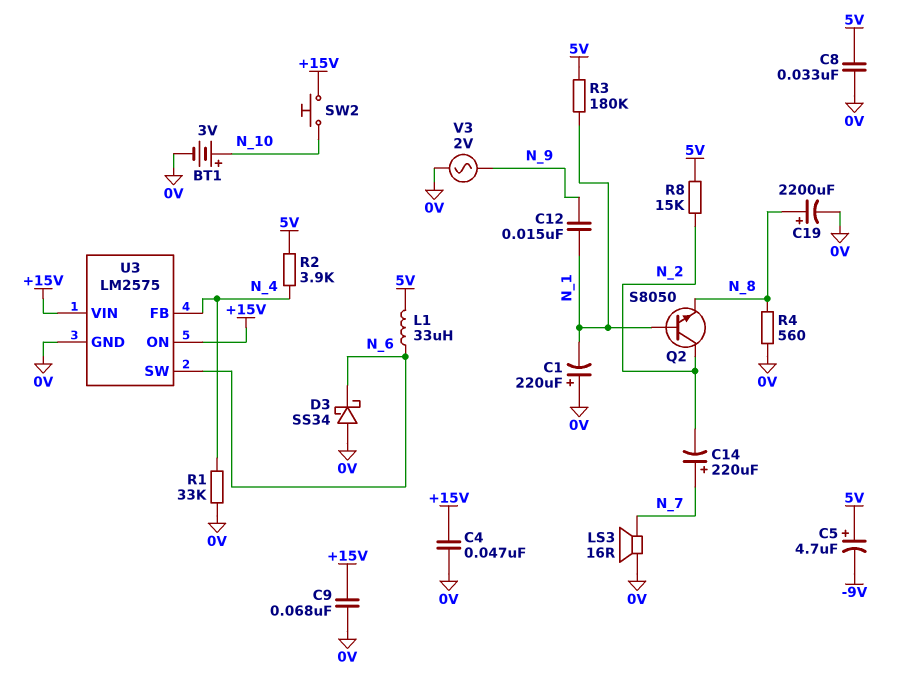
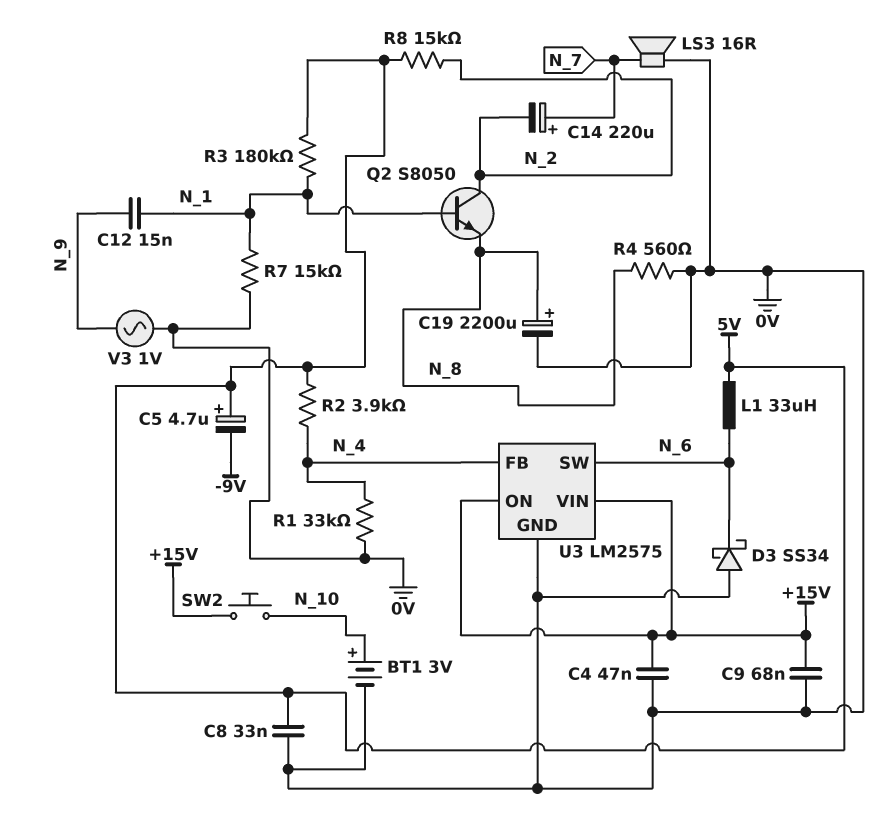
C1: 220uF (plus 0V, minus N_1) -> none
R7: none -> 15k (0V, N_1)
V3: AC 2V (0V, N_9) -> AC 1V (0V, N_9)

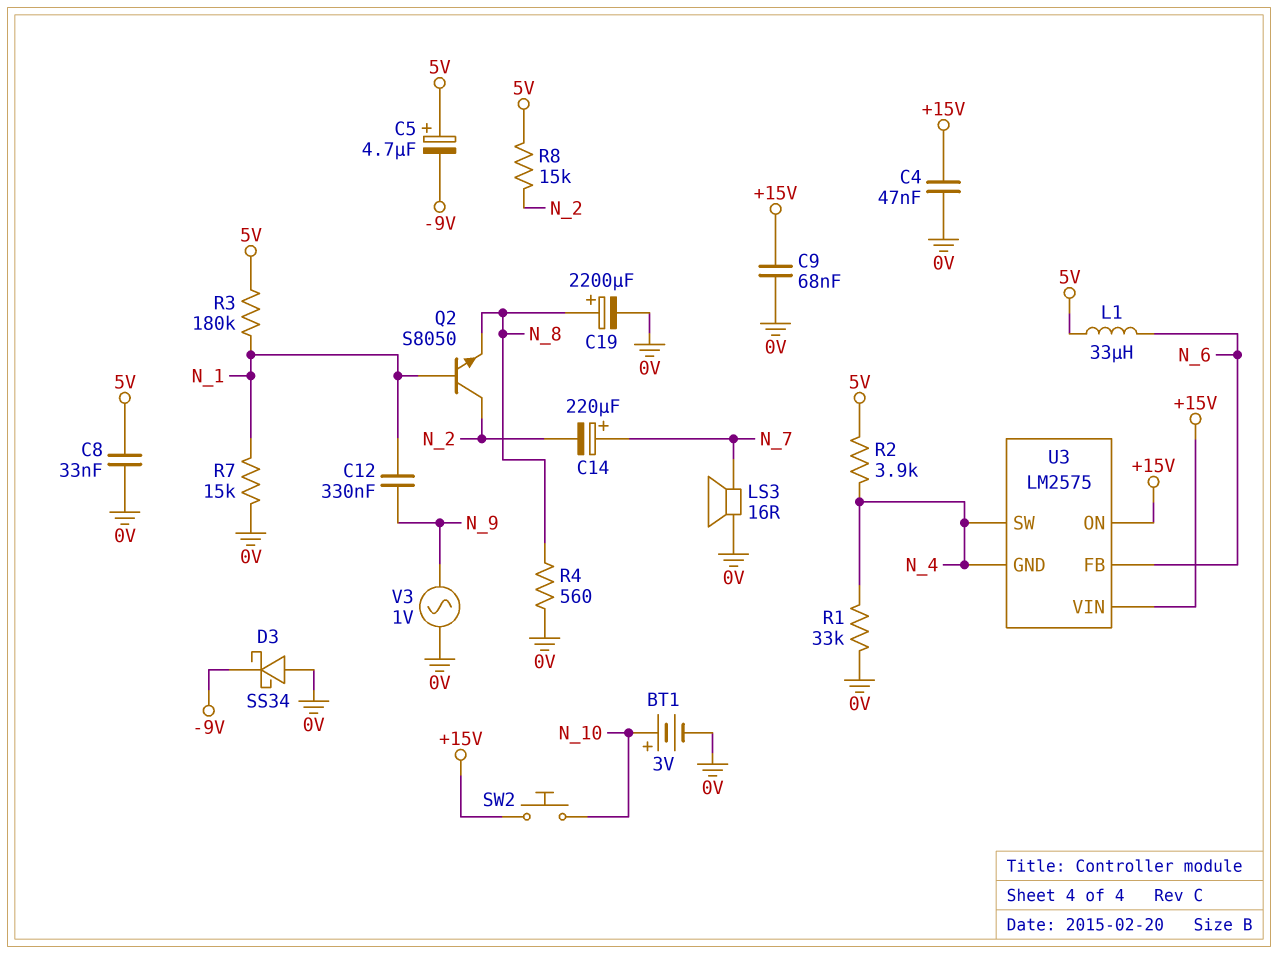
C12: 15nF (N_1, N_9) -> 330nF (N_1, N_9)
D3: schottky SS34 (A 0V, K N_6) -> schottky SS34 (A 0V, K -9V)
U3 pin FB: N_4 -> N_6
U3 pin GND: 0V -> N_4
U3 pin SW: N_6 -> N_4

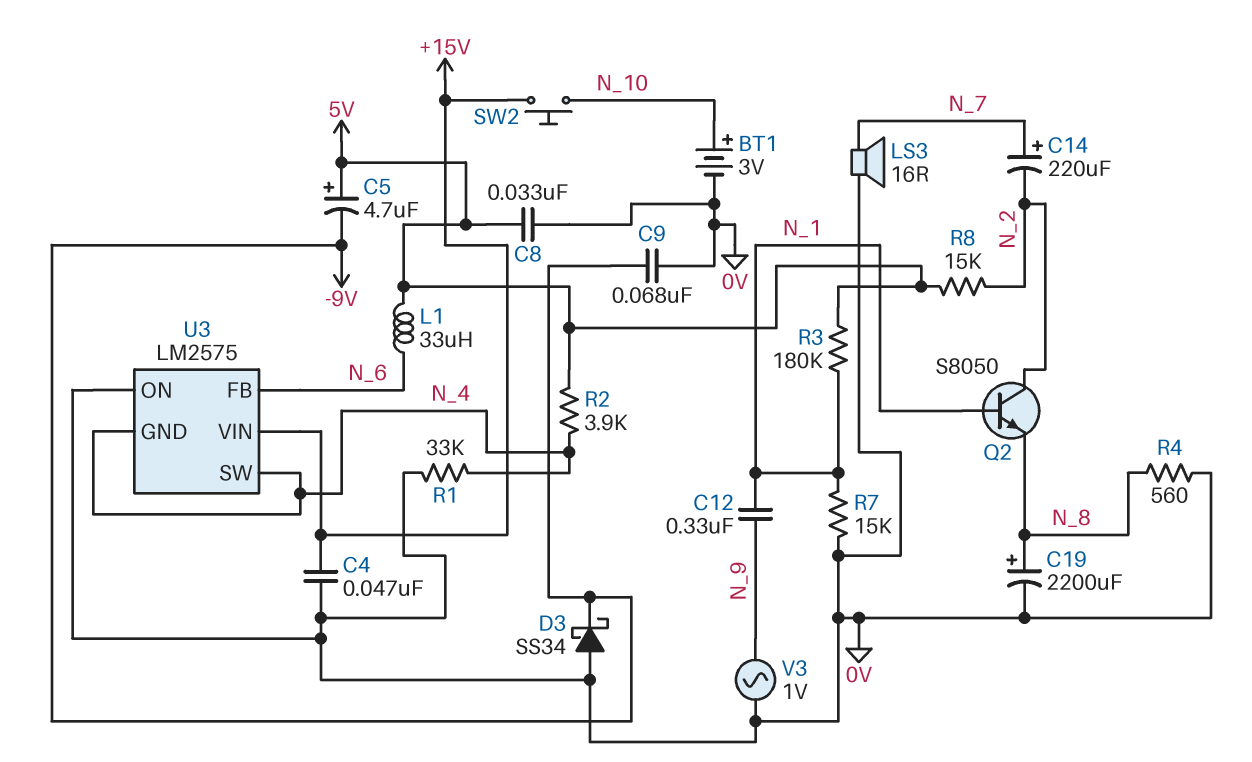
C9: 68nF (+15V, 0V) -> 68nF (-9V, 0V)
U3 pin ON: +15V -> 0V

